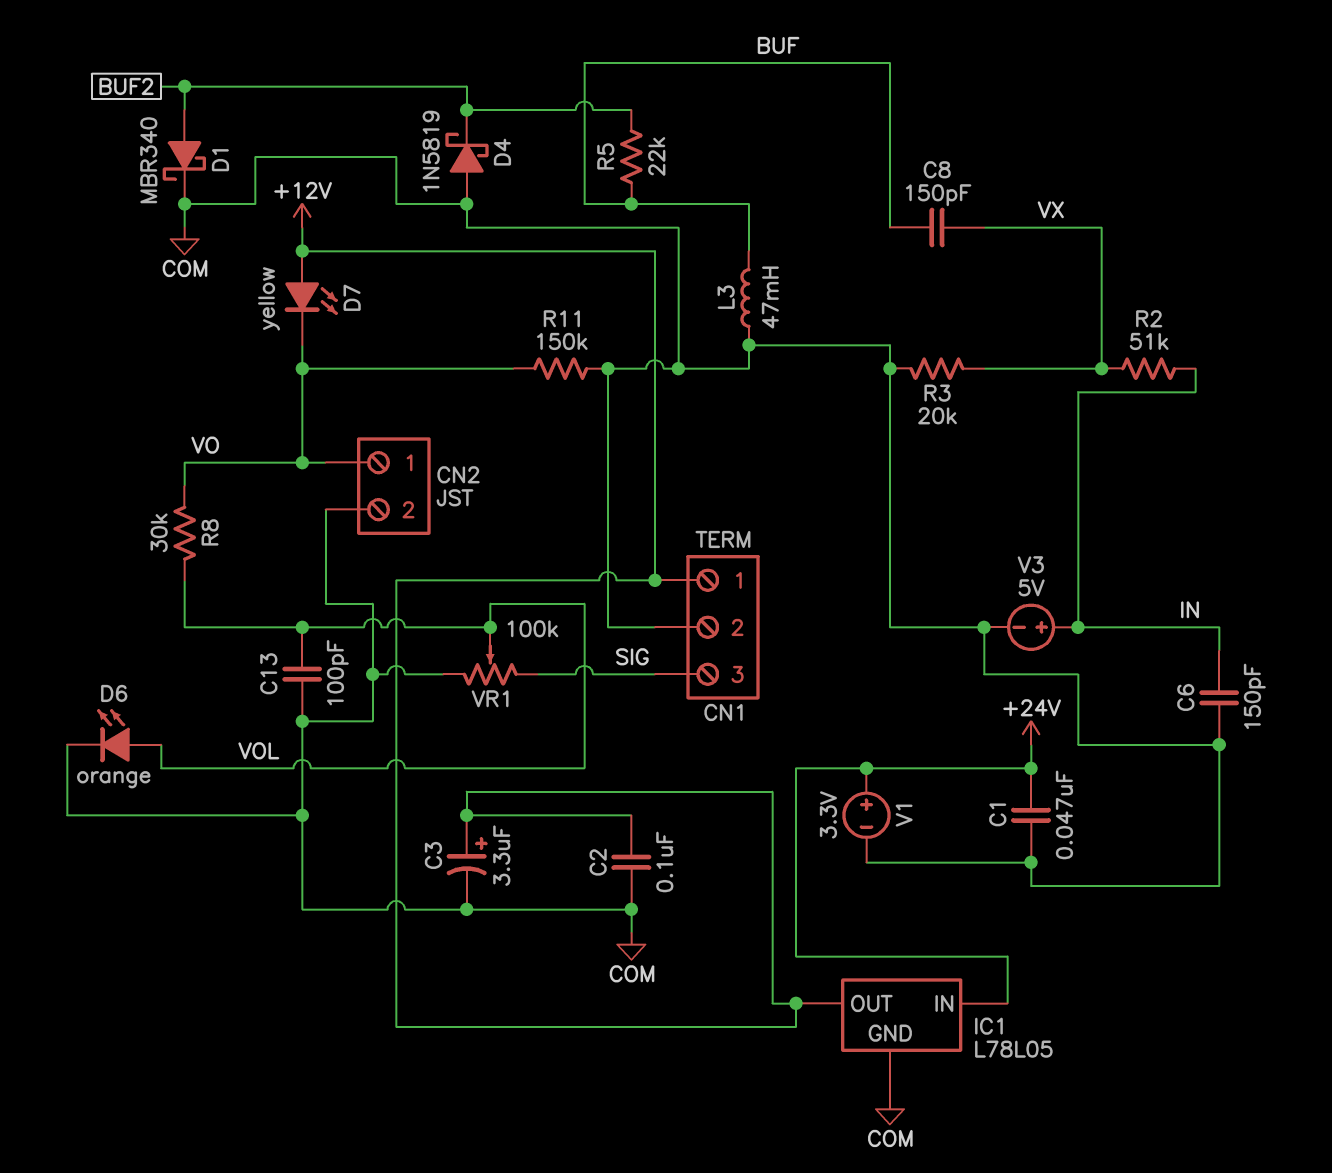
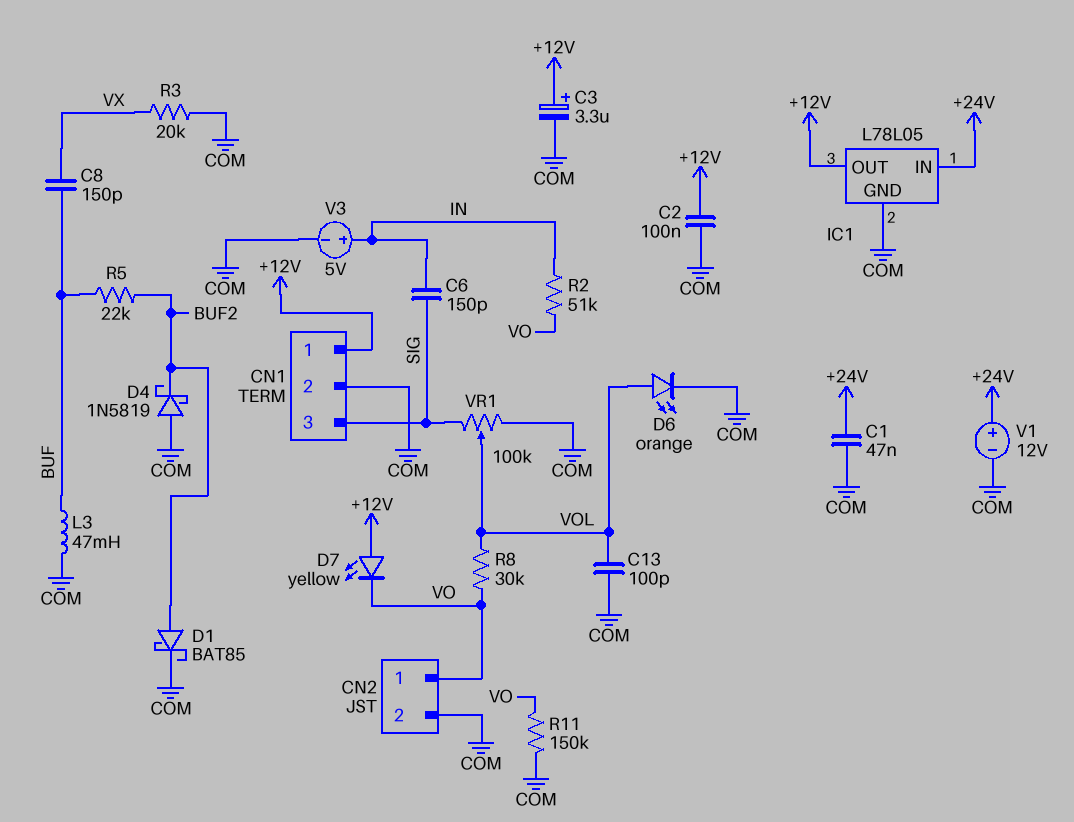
C6: 150pF (COM, IN) -> 150pF (IN, SIG)
D1: schottky MBR340 (A BUF2, K COM) -> schottky BAT85 (A BUF2, K COM)
R2: 51k (IN, VX) -> 51k (IN, VO)
V1: 3.3V (plus +24V, minus COM) -> 12V (plus +24V, minus COM)

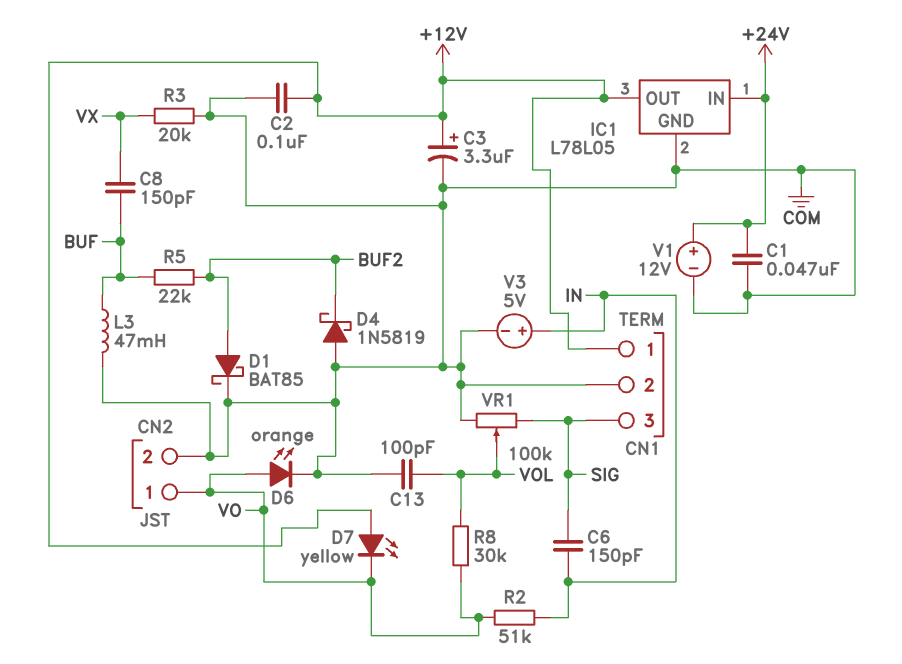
D6: LED orange (A VOL, K COM) -> LED orange (A VO, K COM)
R11: 150k (COM, VO) -> none

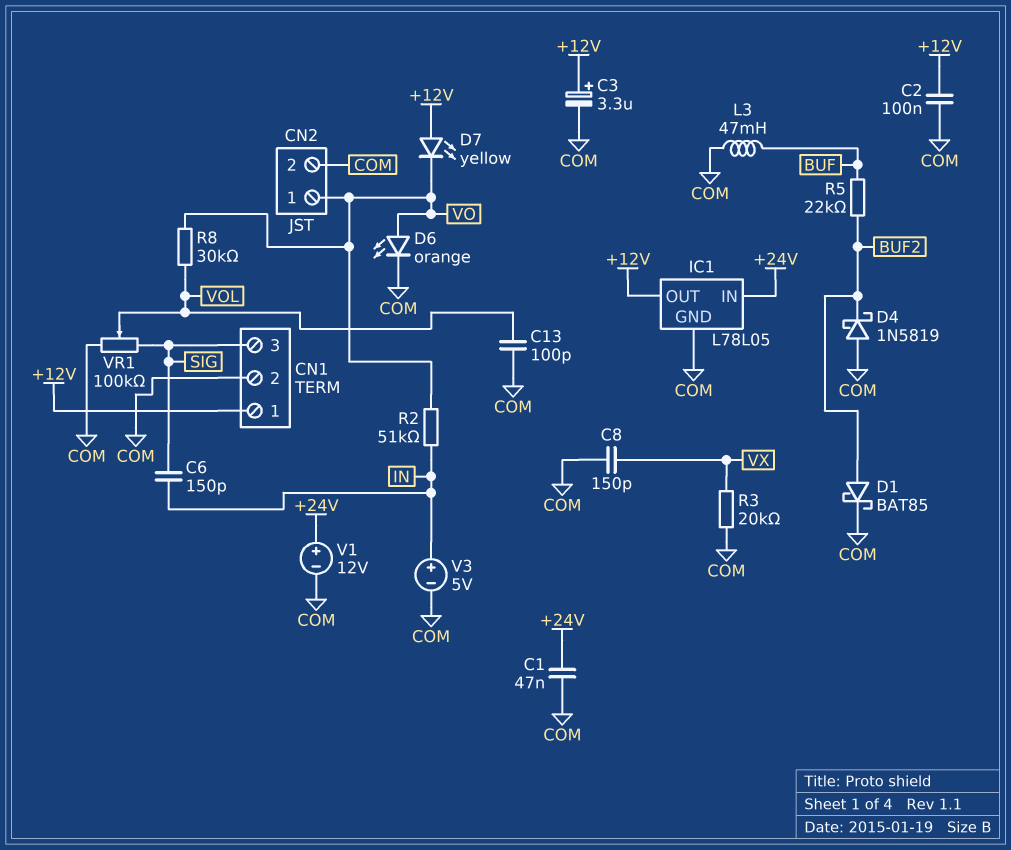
C8: 150pF (BUF, VX) -> 150pF (COM, VX)

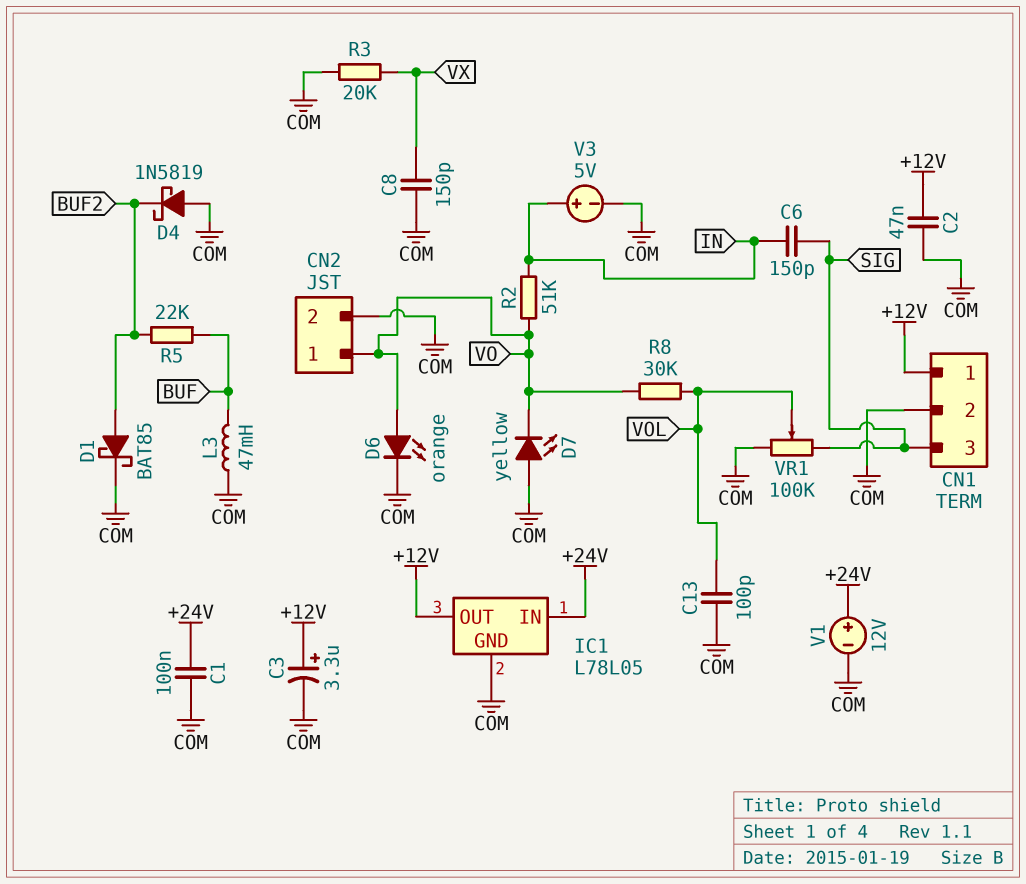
C1: 47nF (+24V, COM) -> 100nF (+24V, COM)
C2: 100nF (+12V, COM) -> 47nF (+12V, COM)
D7: LED yellow (A +12V, K VO) -> LED yellow (A COM, K VO)

